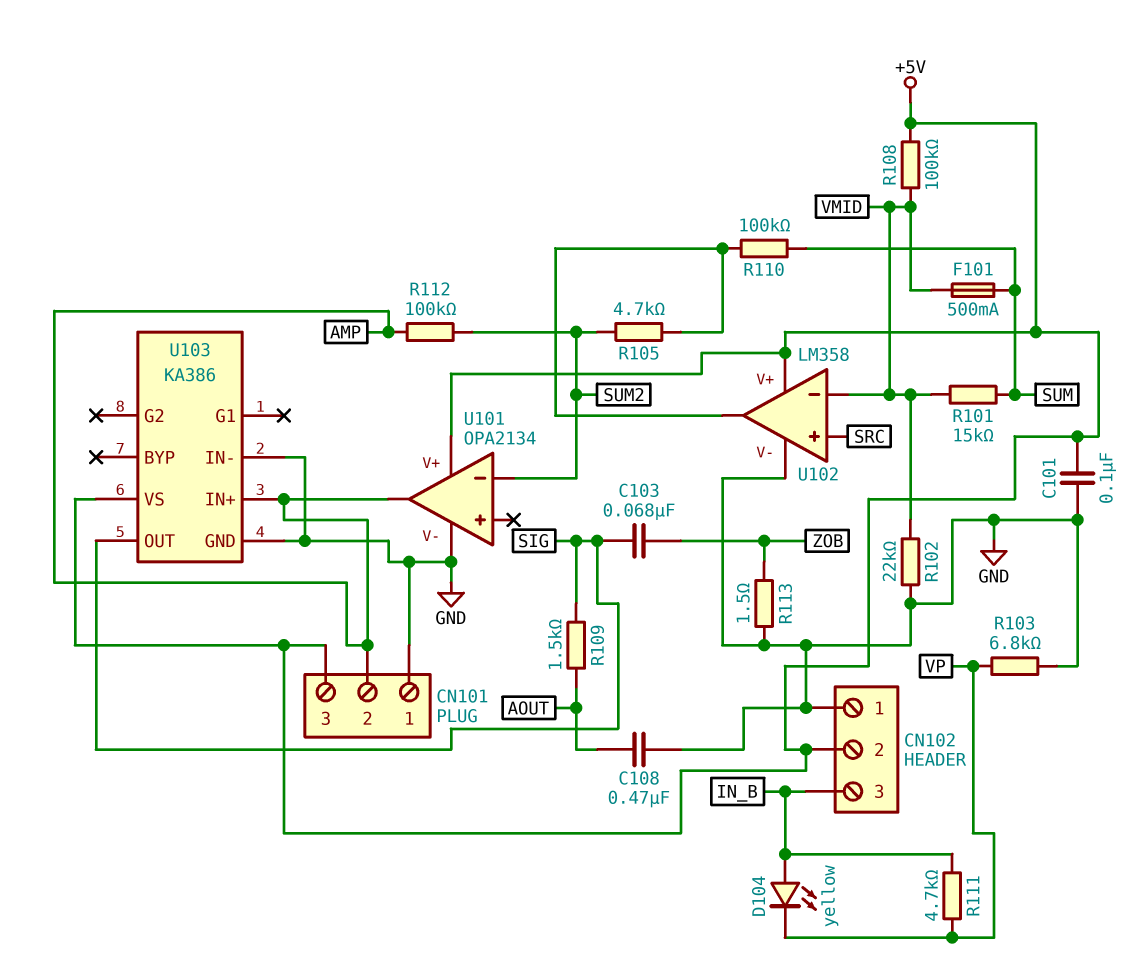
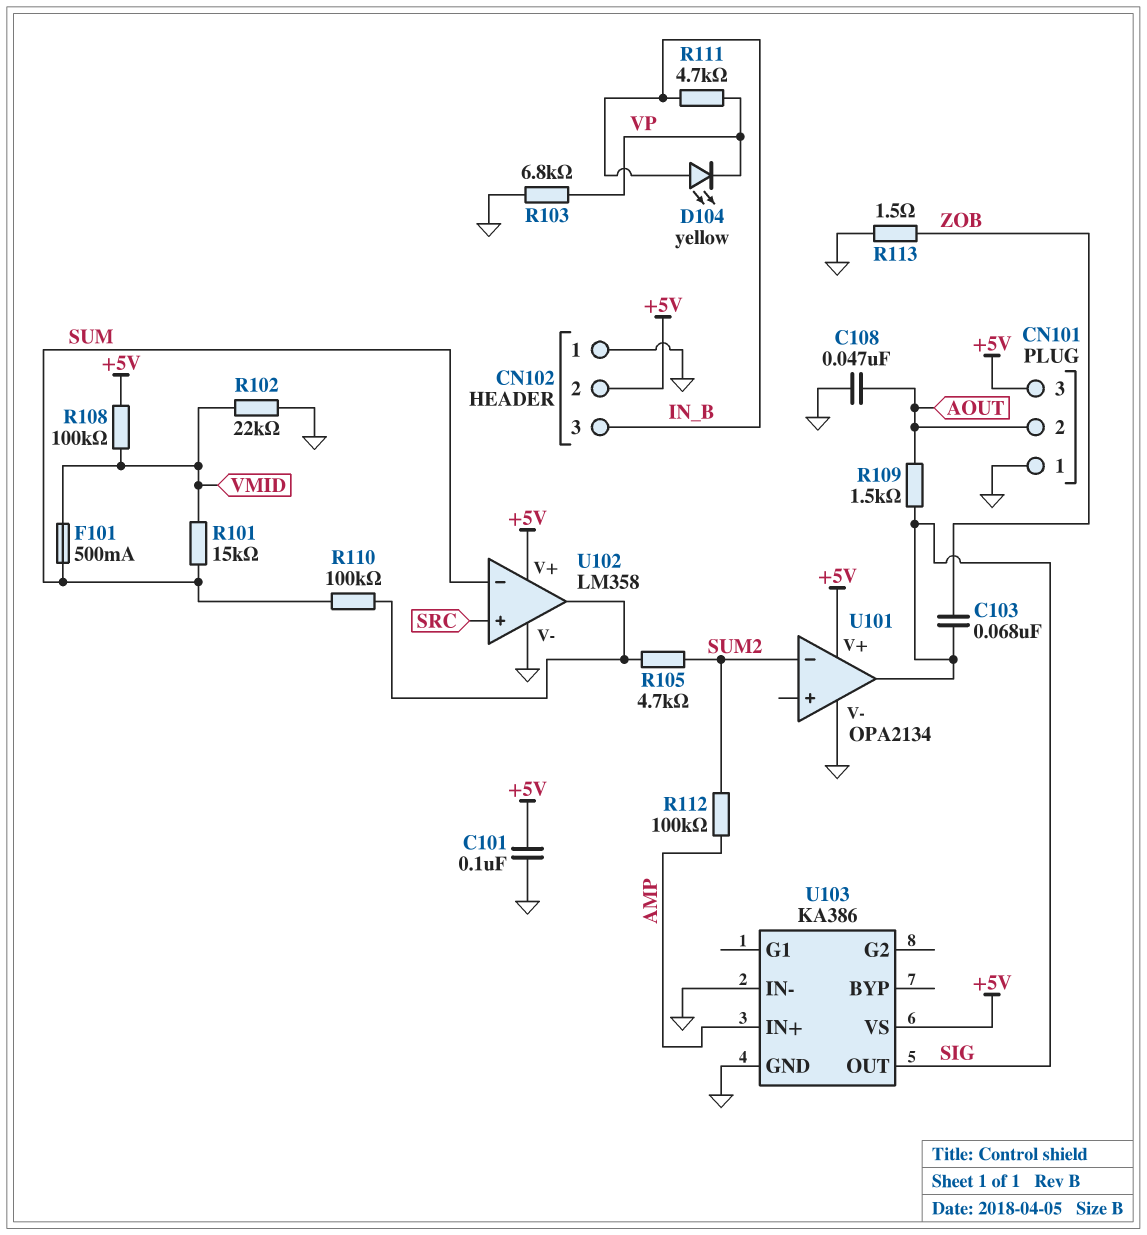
C108: 470nF (AOUT, GND) -> 47nF (AOUT, GND)
CN101 pin 2: AMP -> AOUT
U101 pin out: AMP -> SIG
U102 pin in-: VMID -> SUM

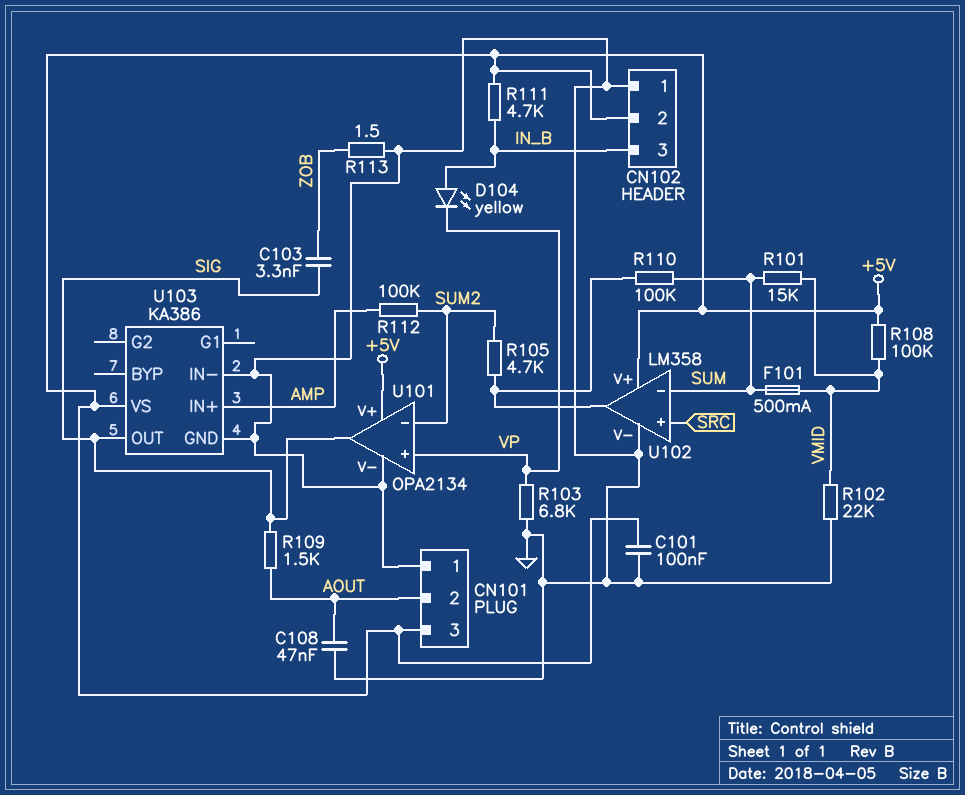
C103: 68nF (SIG, ZOB) -> 3.3nF (SIG, ZOB)
R111: 4.7k (IN_B, VP) -> 4.7k (+5V, IN_B)
U101 pin in+: none -> VP

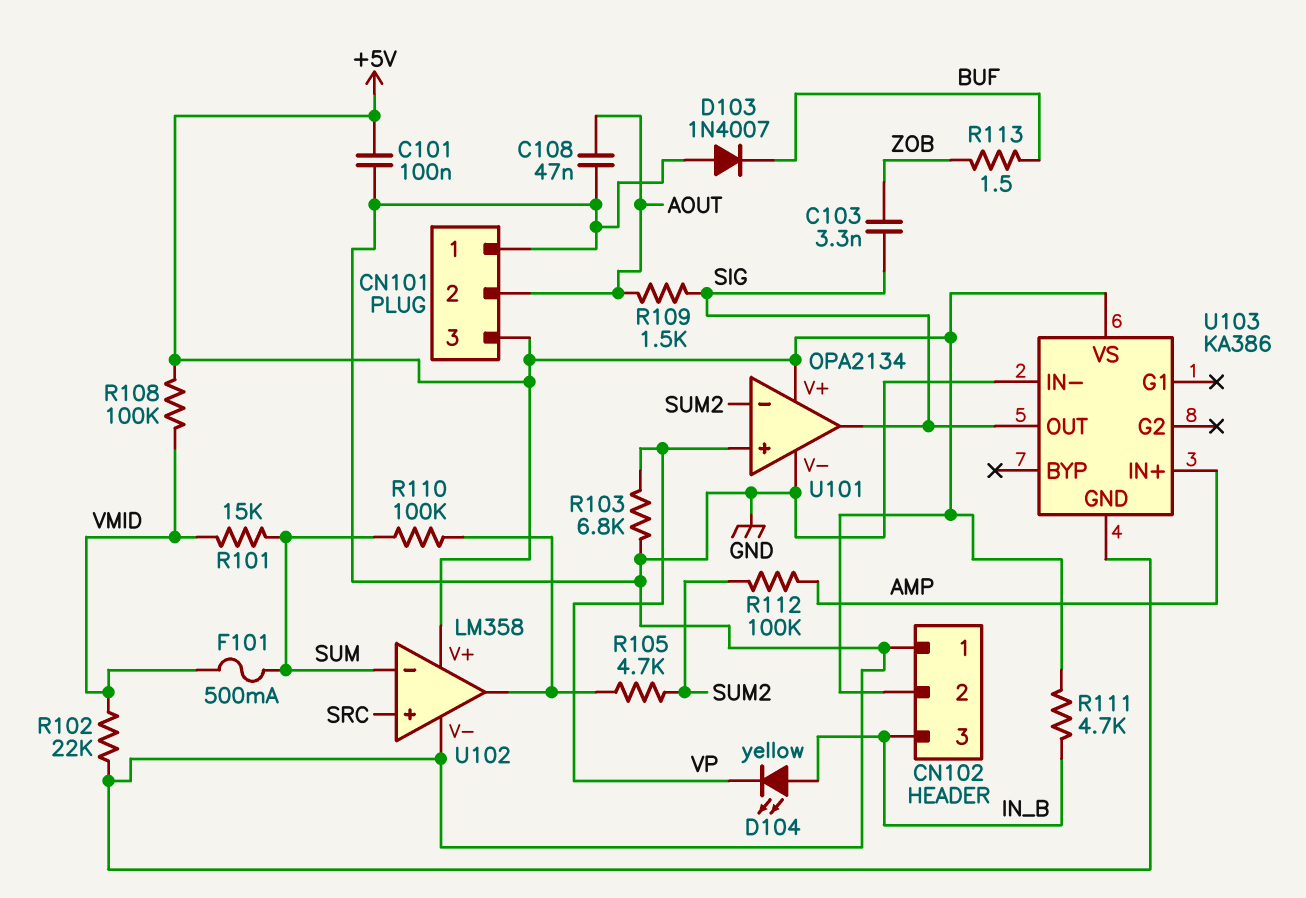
D103: none -> diode 1N4007 (A GND, K BUF)
R113: 1.5 (GND, ZOB) -> 1.5 (BUF, ZOB)

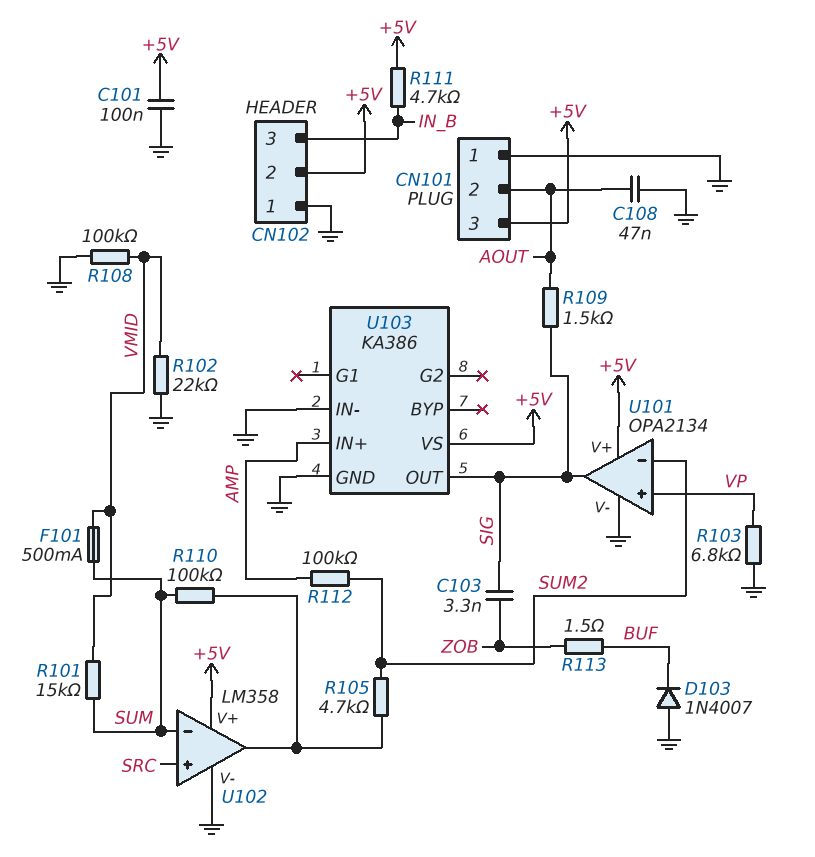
D104: LED yellow (A IN_B, K VP) -> none
R108: 100k (+5V, VMID) -> 100k (GND, VMID)

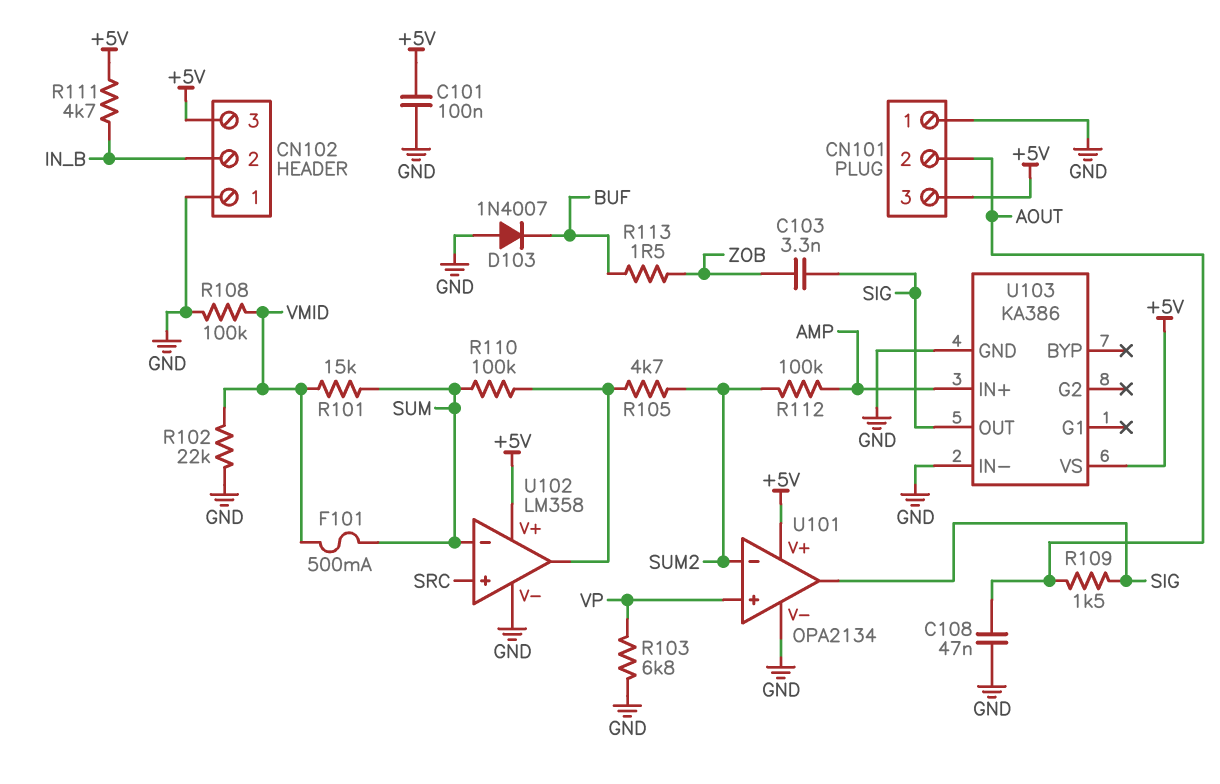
CN102 pin 2: +5V -> IN_B
CN102 pin 3: IN_B -> +5V

